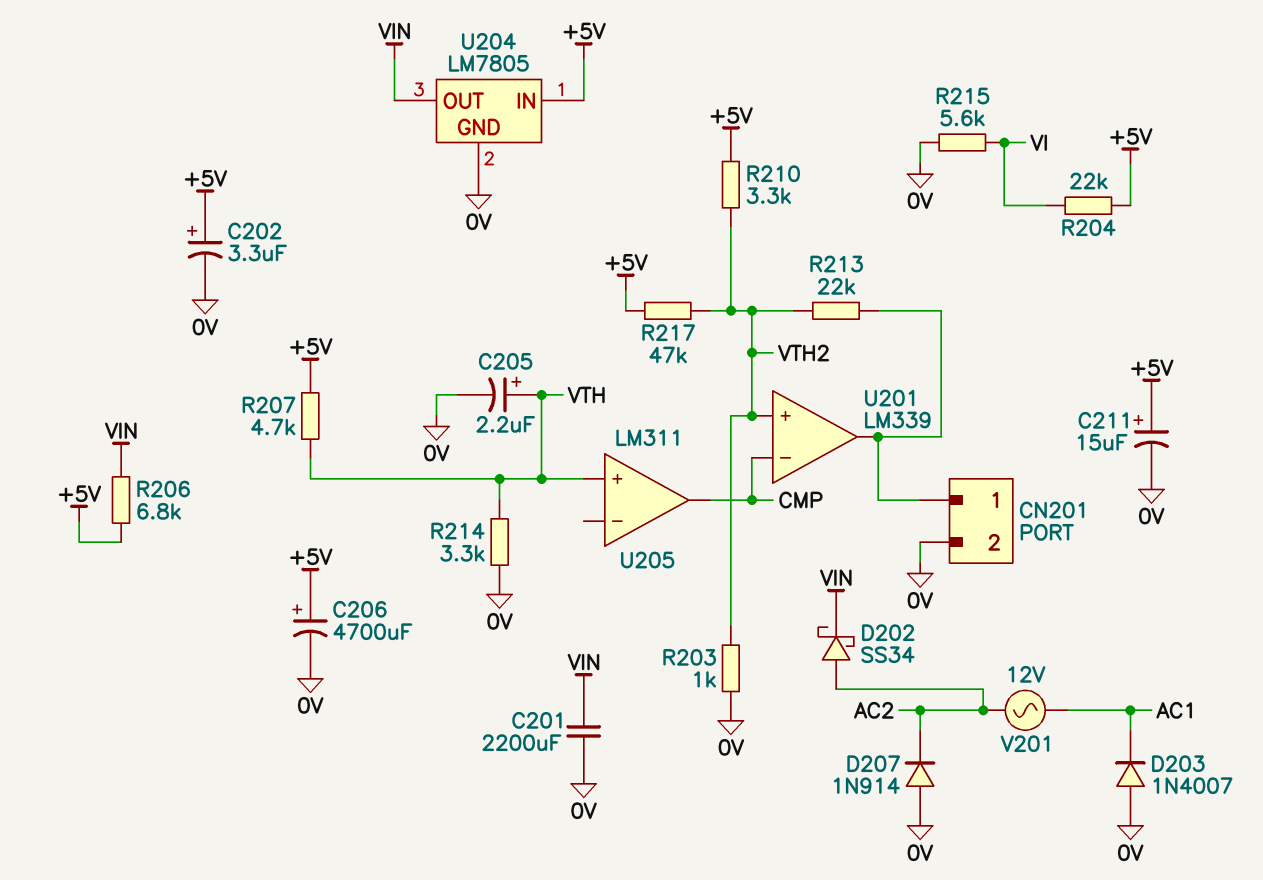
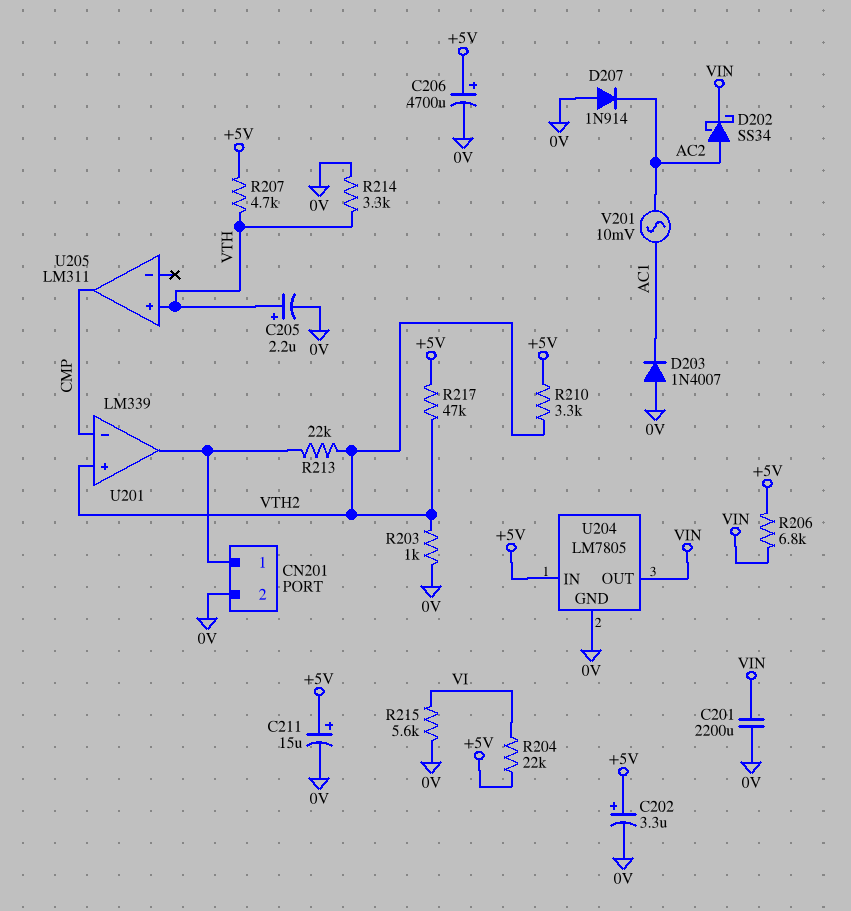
V201: AC 12V (AC1, AC2) -> AC 10mV (AC1, AC2)

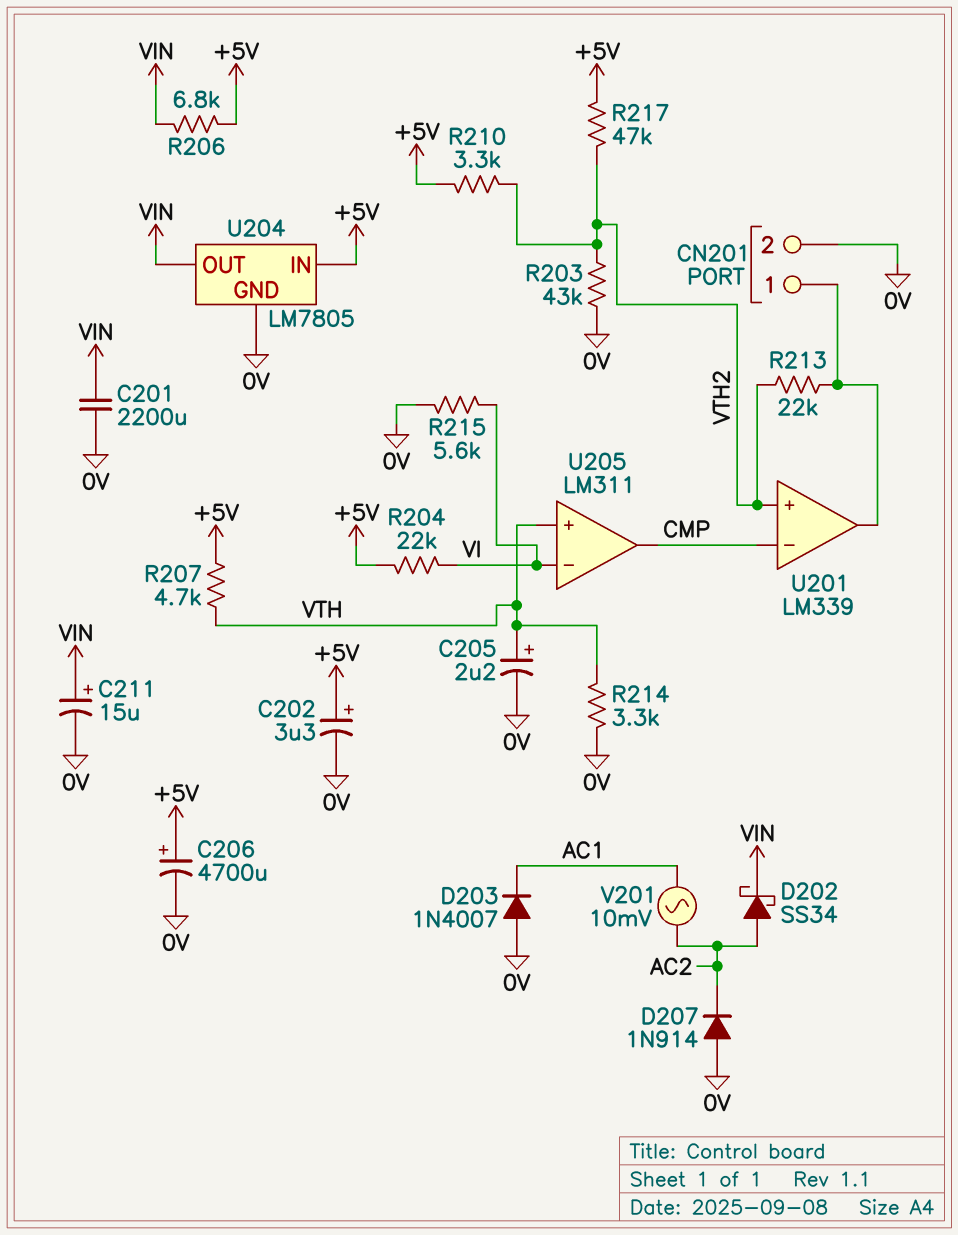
C211: 15uF (plus +5V, minus 0V) -> 15uF (plus VIN, minus 0V)
R203: 1k (0V, VTH2) -> 43k (0V, VTH2)
U205 pin in-: none -> VI

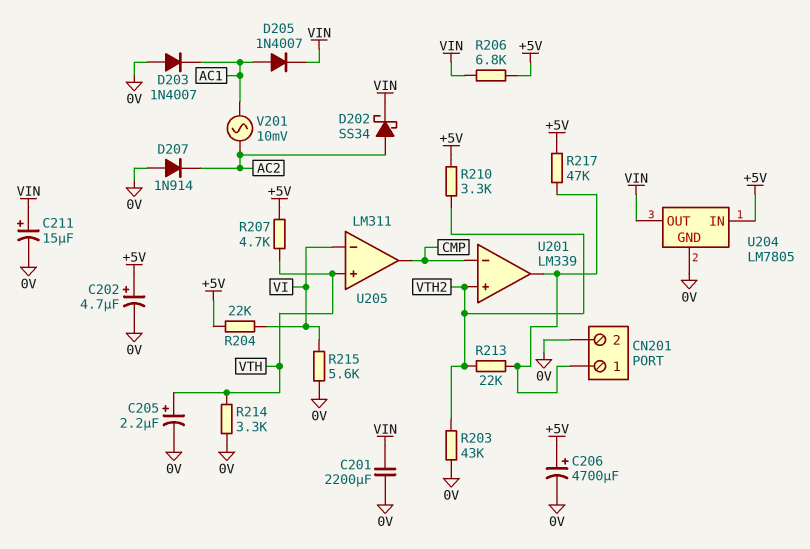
C202: 3.3uF (plus +5V, minus 0V) -> 4.7uF (plus +5V, minus 0V)
D205: none -> diode 1N4007 (A AC1, K VIN)
R217: 47k (+5V, VTH2) -> 47k (+5V, CN201/1)

